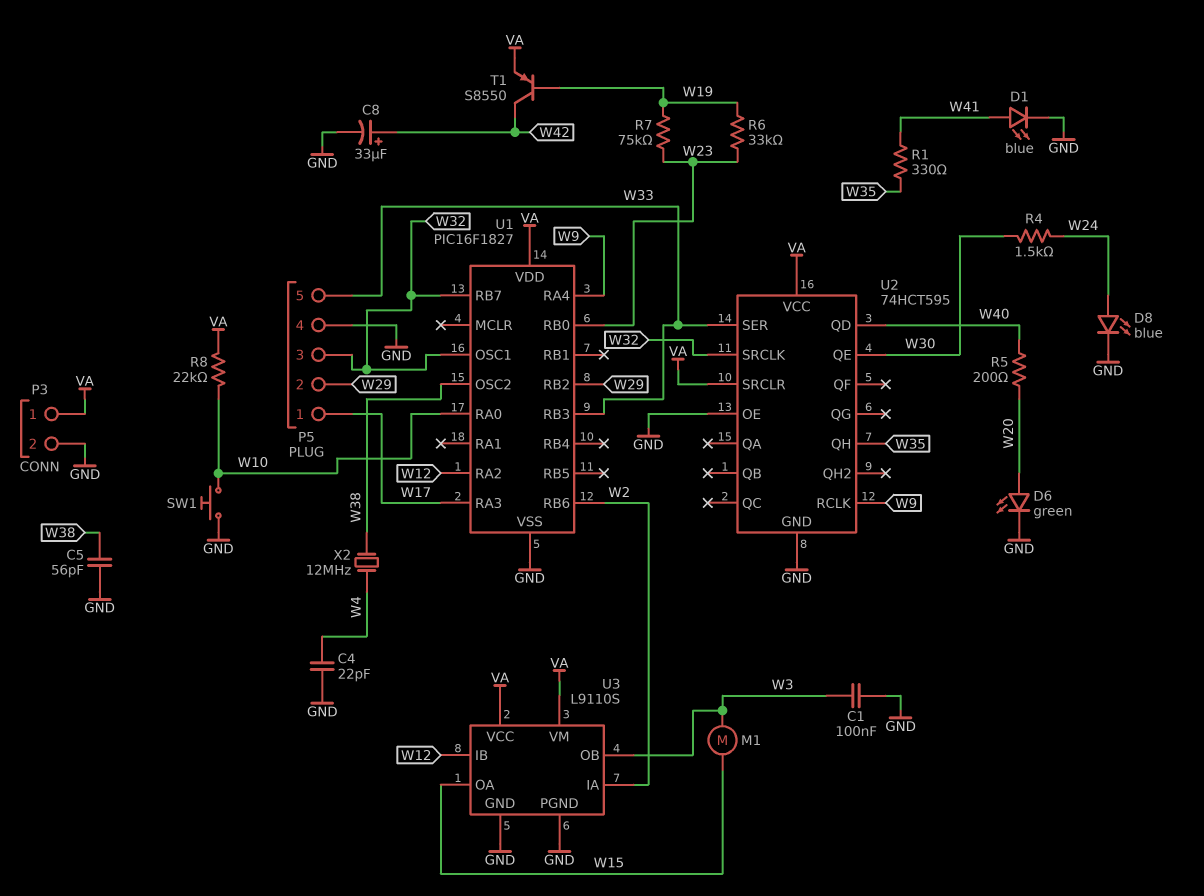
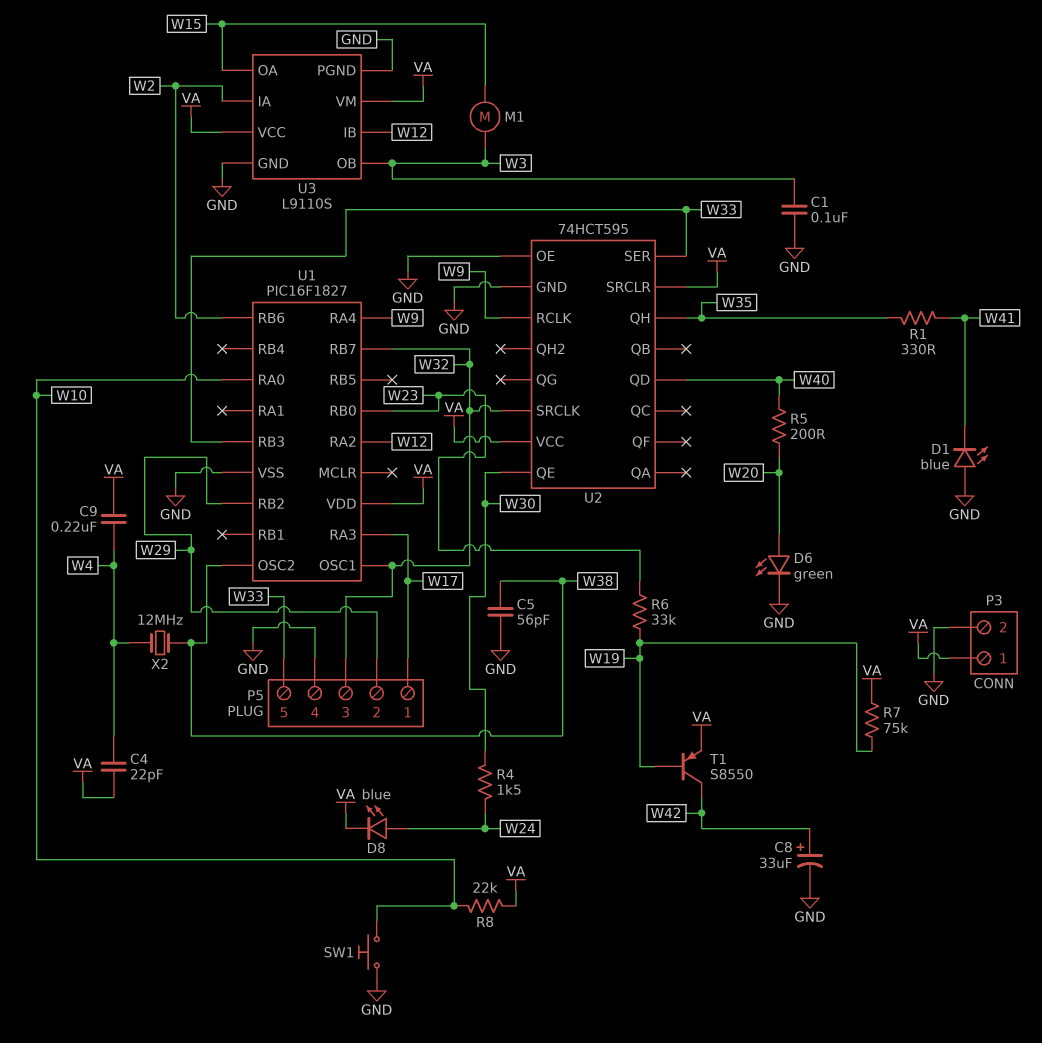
C4: 22pF (GND, W4) -> 22pF (VA, W4)
C9: none -> 220nF (VA, W4)
D1: LED blue (A W41, K GND) -> LED blue (A GND, K W41)
D8: LED blue (A W24, K GND) -> LED blue (A W24, K VA)
R7: 75k (W19, W23) -> 75k (VA, W19)

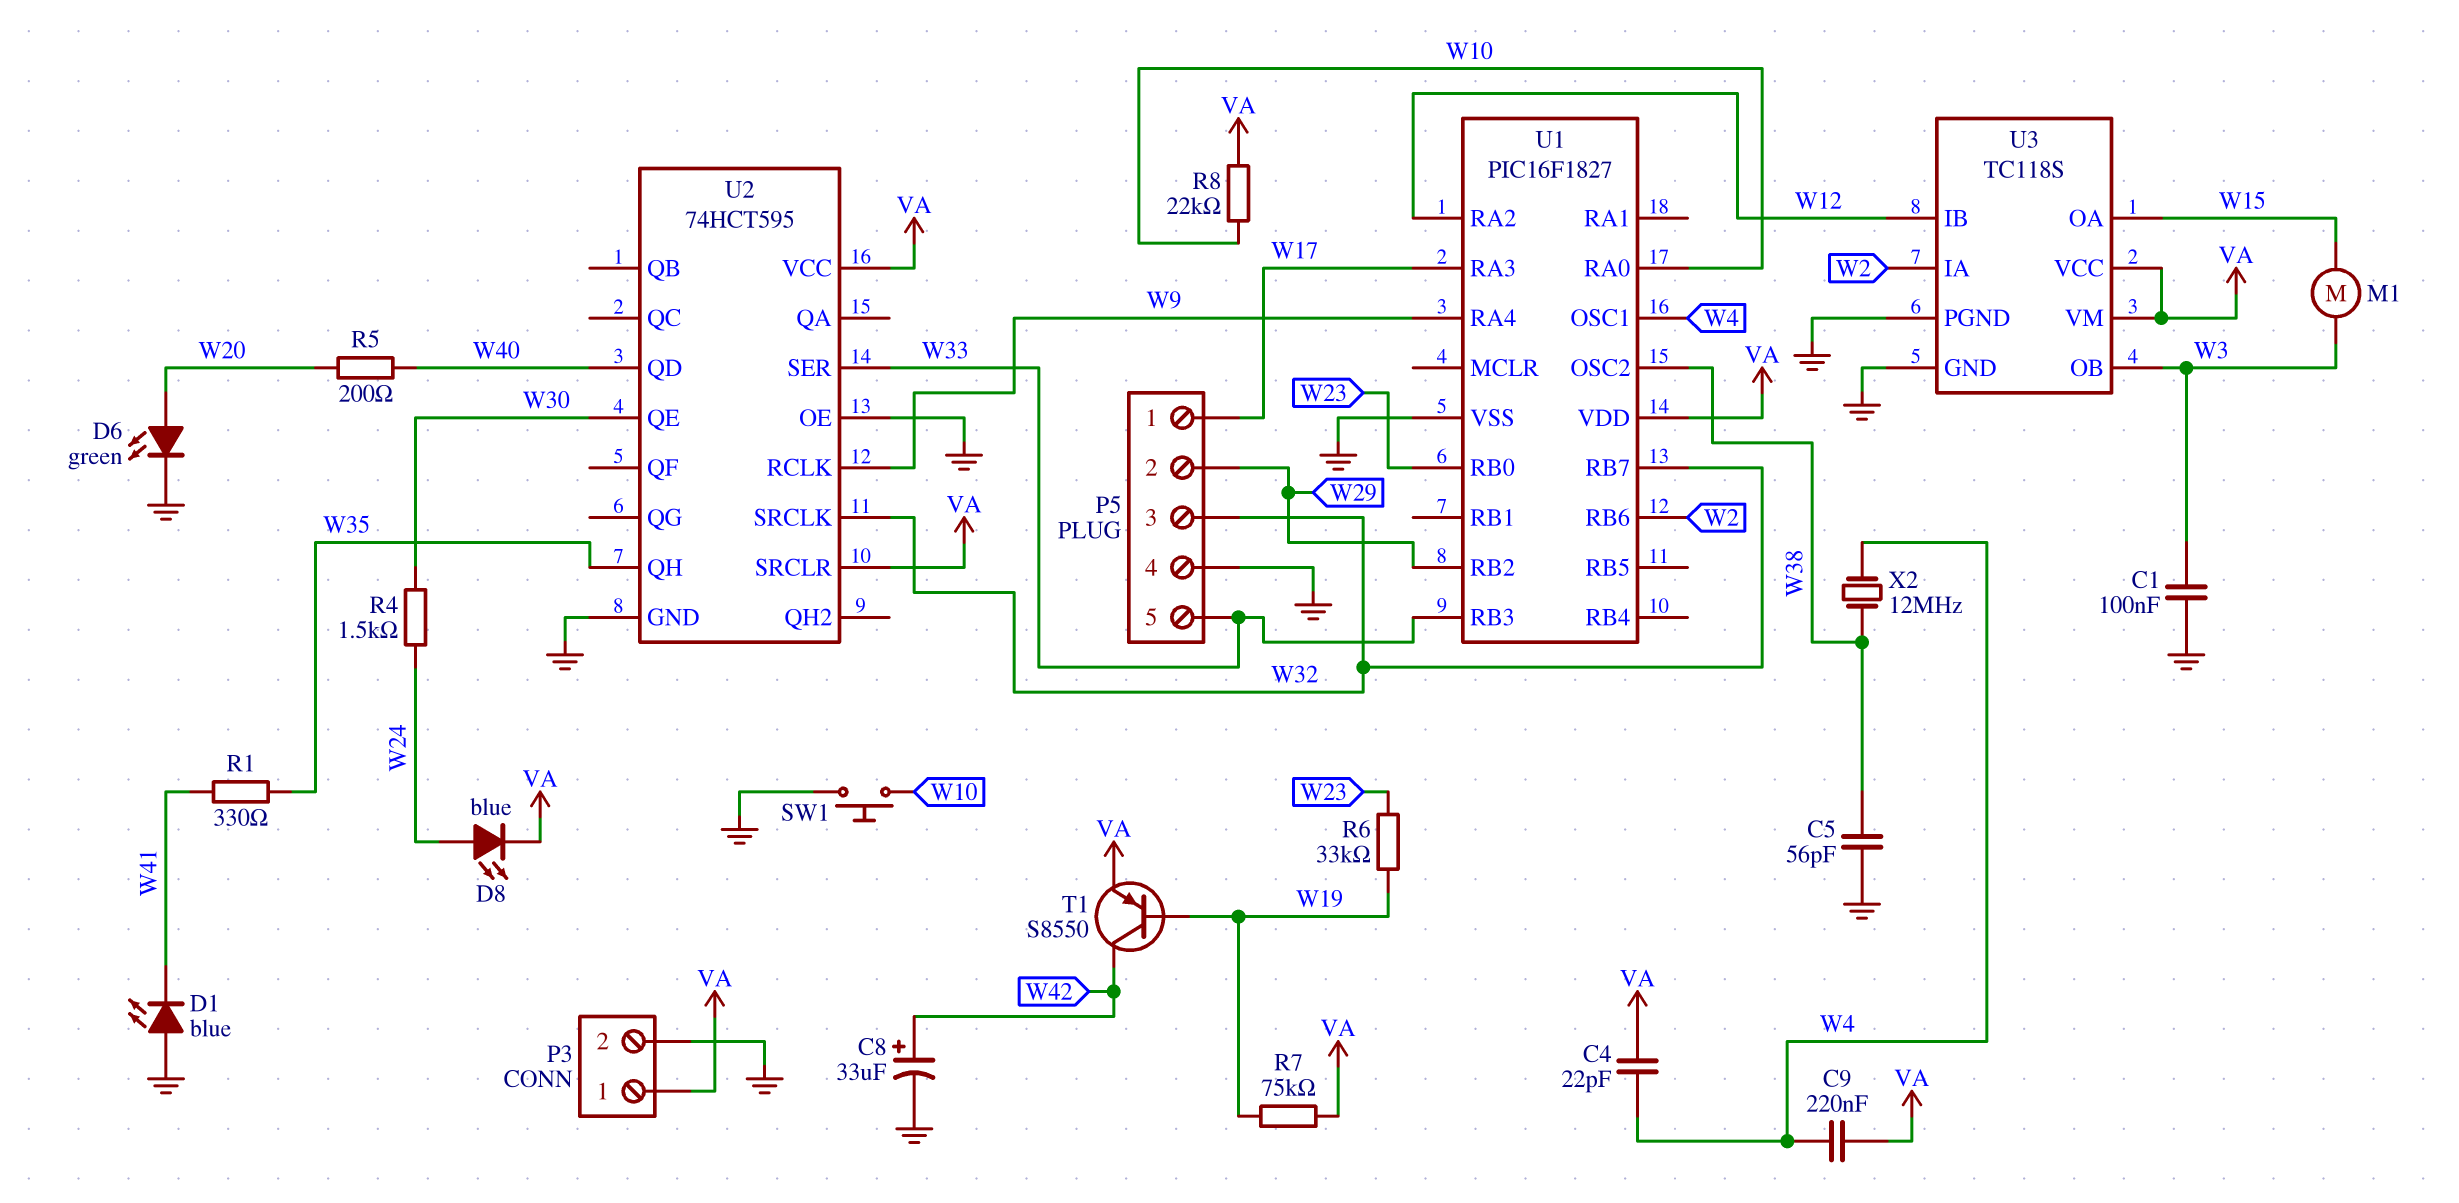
U1 pin OSC1: W32 -> W4
U3: L9110S -> TC118S

